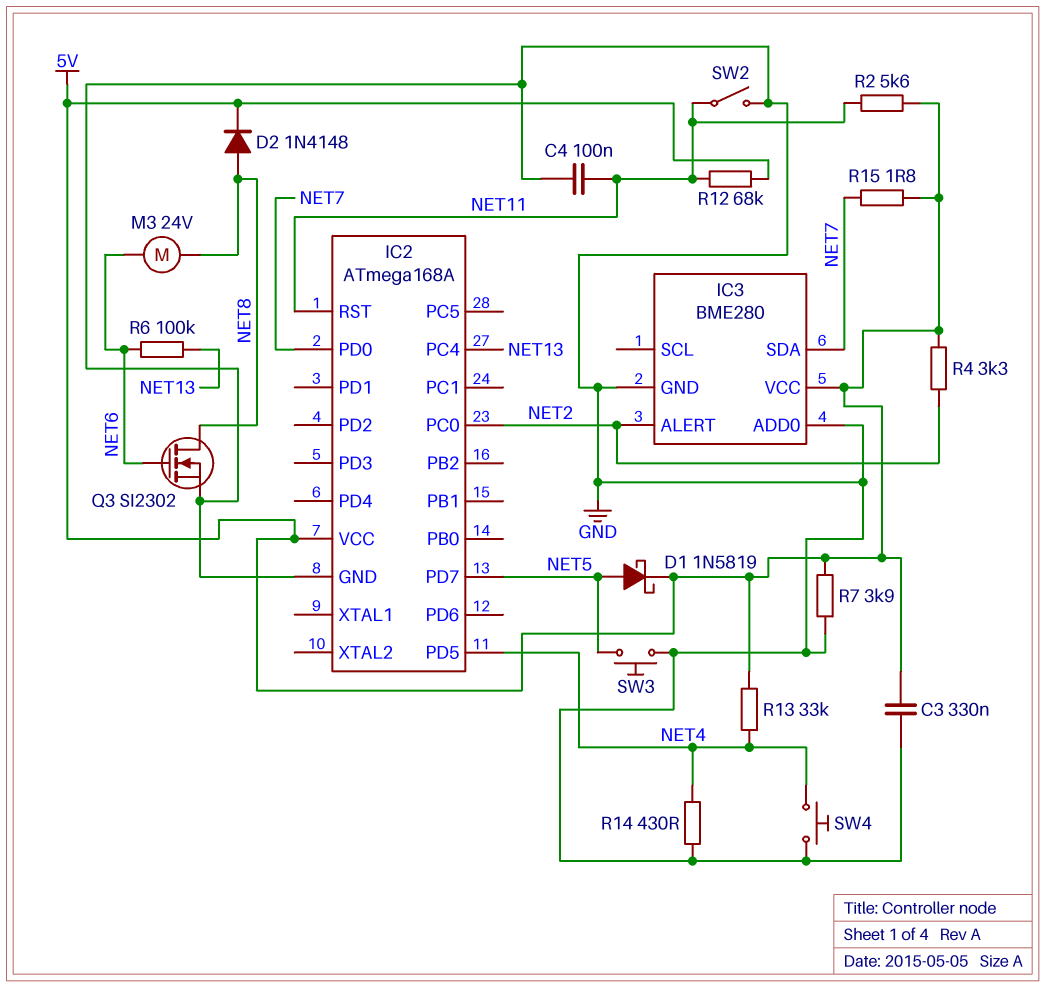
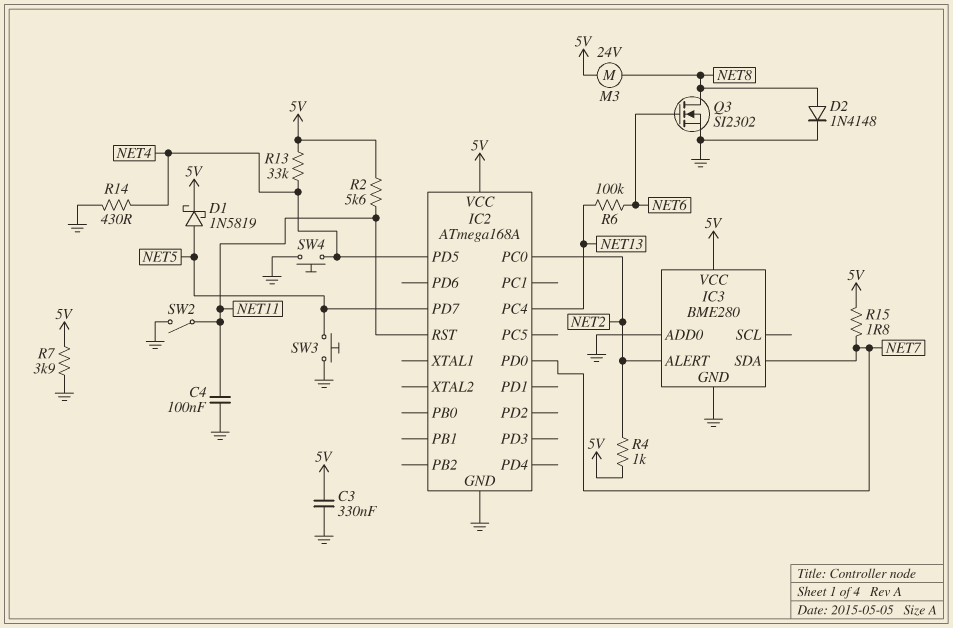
D2: diode 1N4148 (A NET8, K 5V) -> diode 1N4148 (A NET8, K GND)
M3: motor 24V (NET6, NET8) -> motor 24V (5V, NET8)
R4: 3.3k (5V, NET2) -> 1k (5V, NET2)
R12: 68k (5V, NET11) -> none

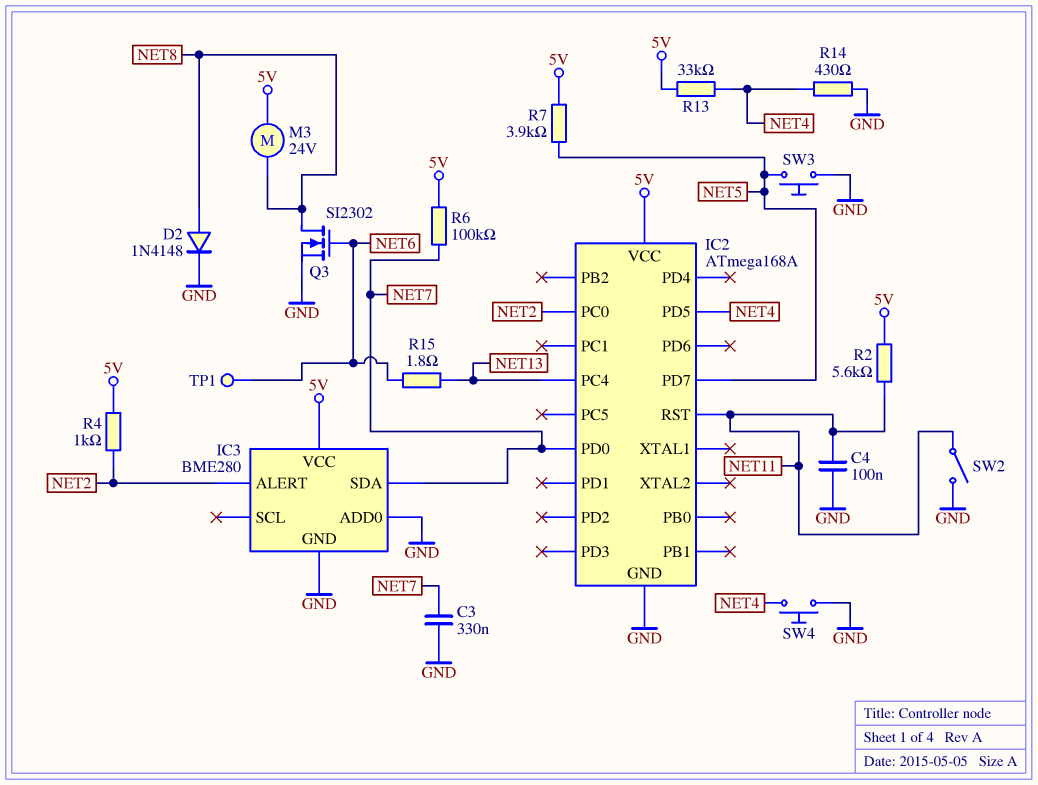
C3: 330nF (5V, GND) -> 330nF (GND, NET7)
D1: schottky 1N5819 (A NET5, K 5V) -> none
R6: 100k (NET6, NET13) -> 100k (5V, NET7)
R7: 3.9k (5V, GND) -> 3.9k (5V, NET5)
R15: 1.8 (5V, NET7) -> 1.8 (NET6, NET13)
TP1: none -> test point (NET6)

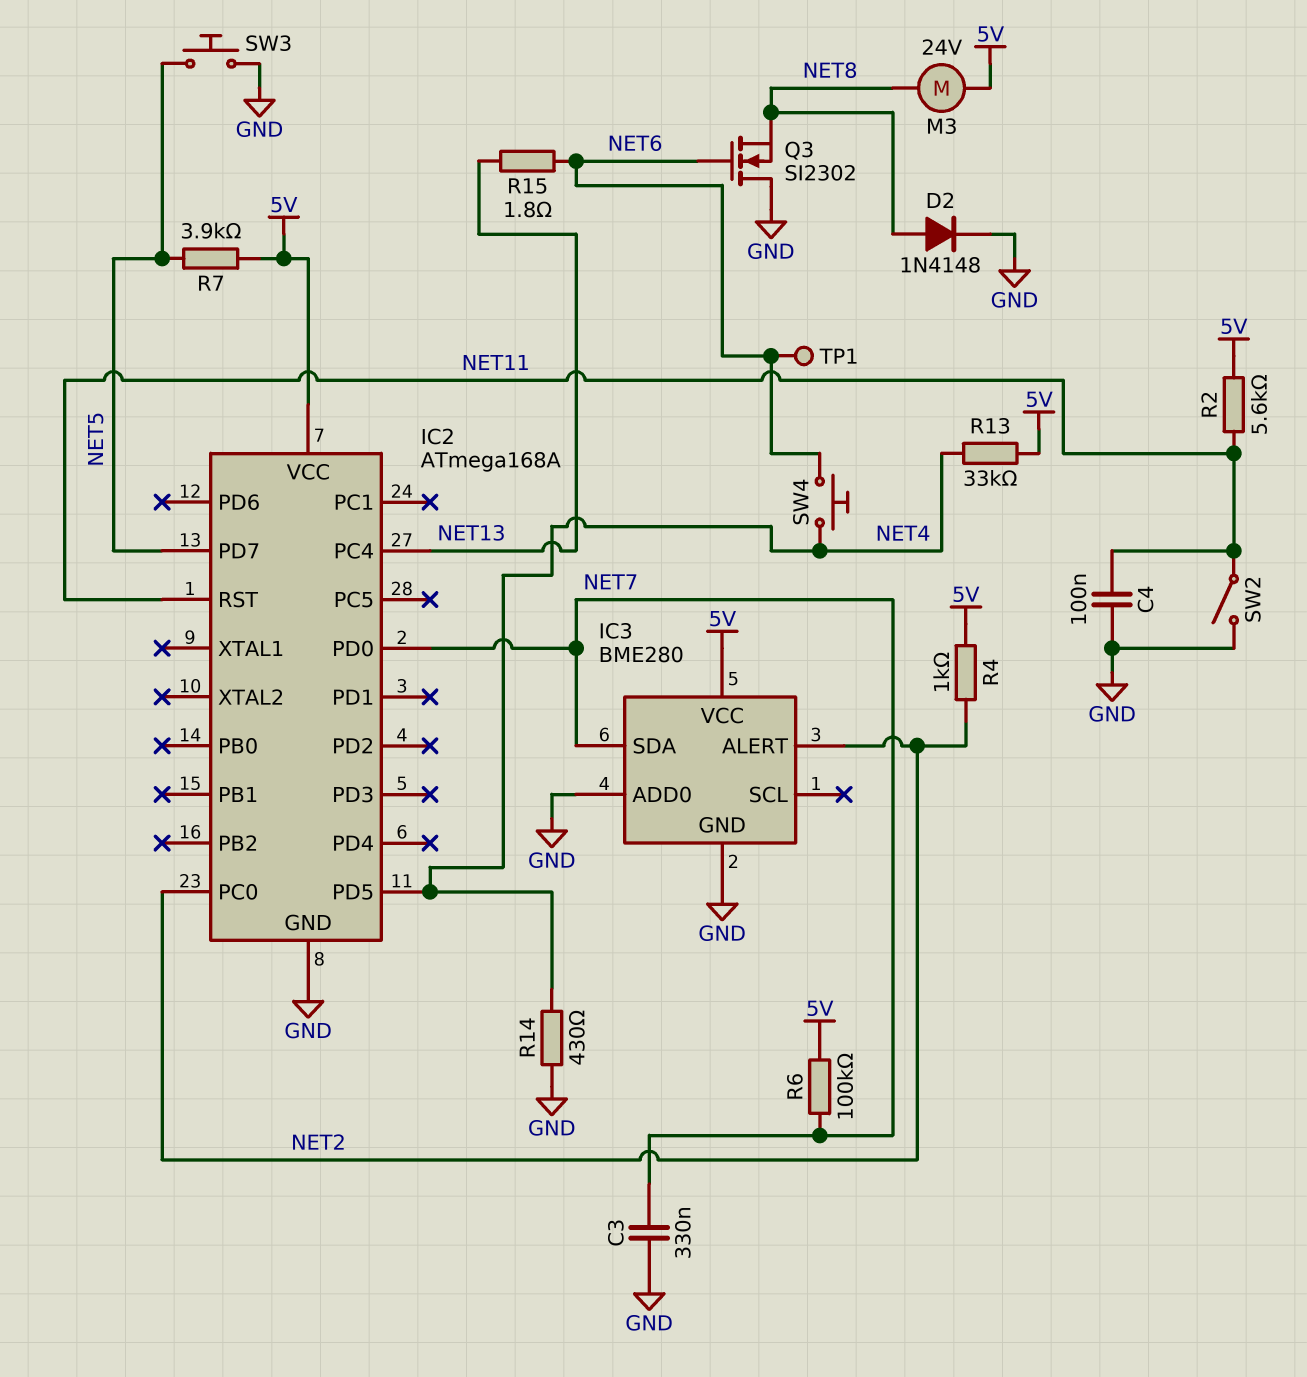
Q3: NMOS SI2302 (G NET6, D NET8, S GND) -> NMOS SI2302 (G NET6, D GND, S NET8)
SW4: button (GND, NET4) -> button (NET4, NET6)

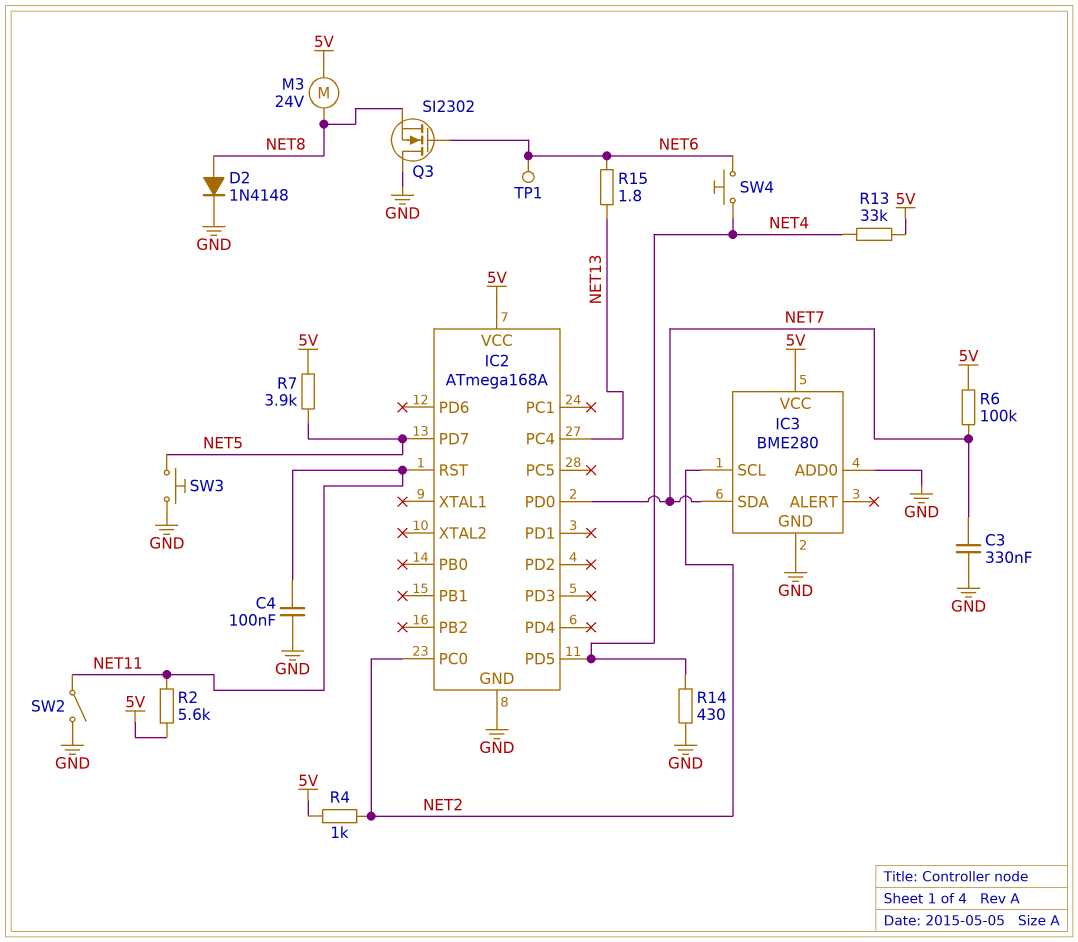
IC3 pin ALERT: NET2 -> none
IC3 pin SCL: none -> NET2

